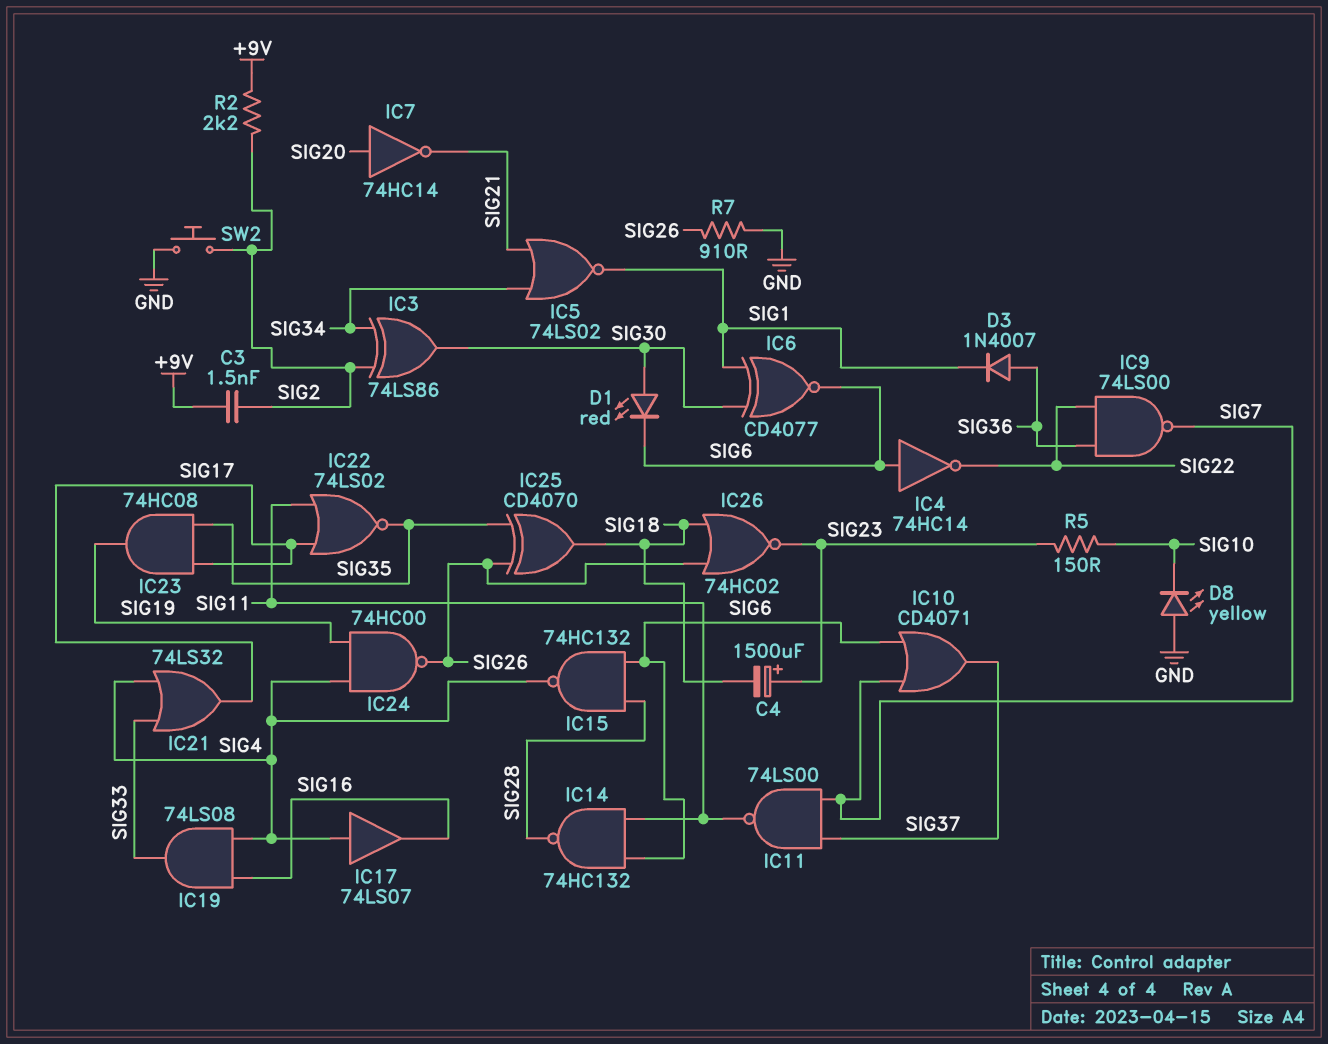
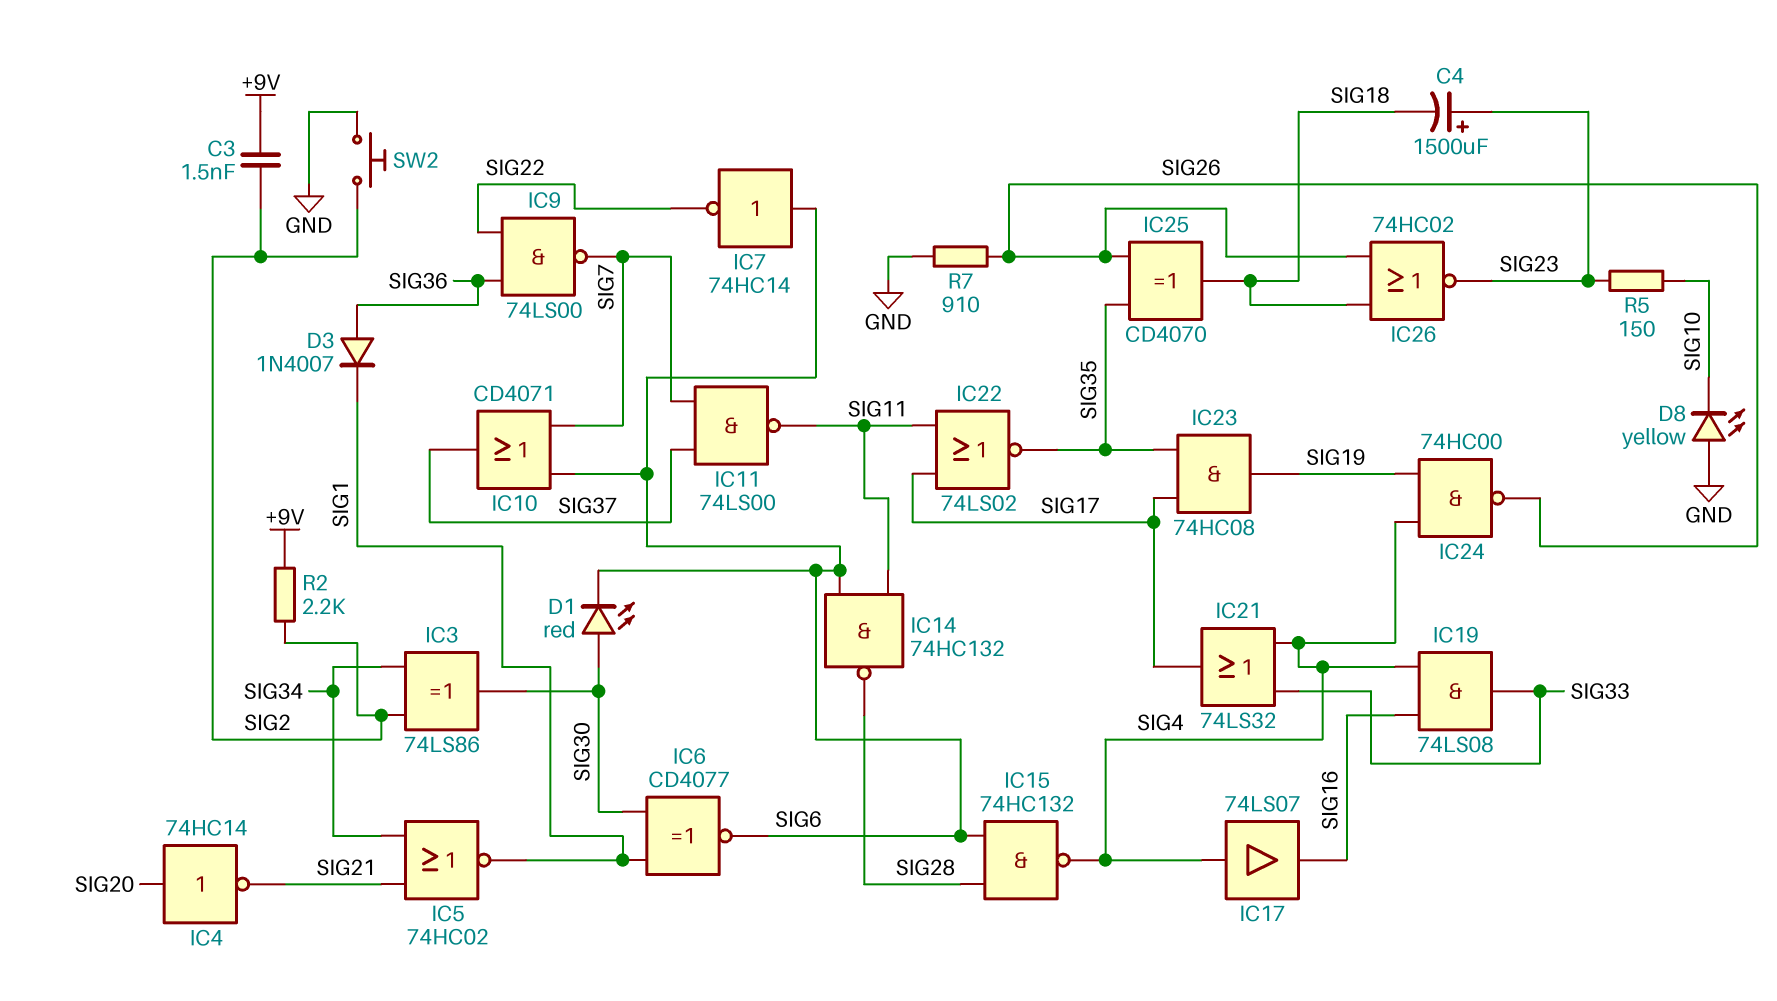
IC4: NOT 74HC14 (in SIG6, out SIG22) -> NOT 74HC14 (in SIG20, out SIG21)
IC5: NOR 74LS02 (in SIG21, in SIG34, out SIG1) -> NOR 74HC02 (in SIG21, in SIG34, out SIG1)
IC7: NOT 74HC14 (in SIG20, out SIG21) -> NOT 74HC14 (in SIG6, out SIG22)

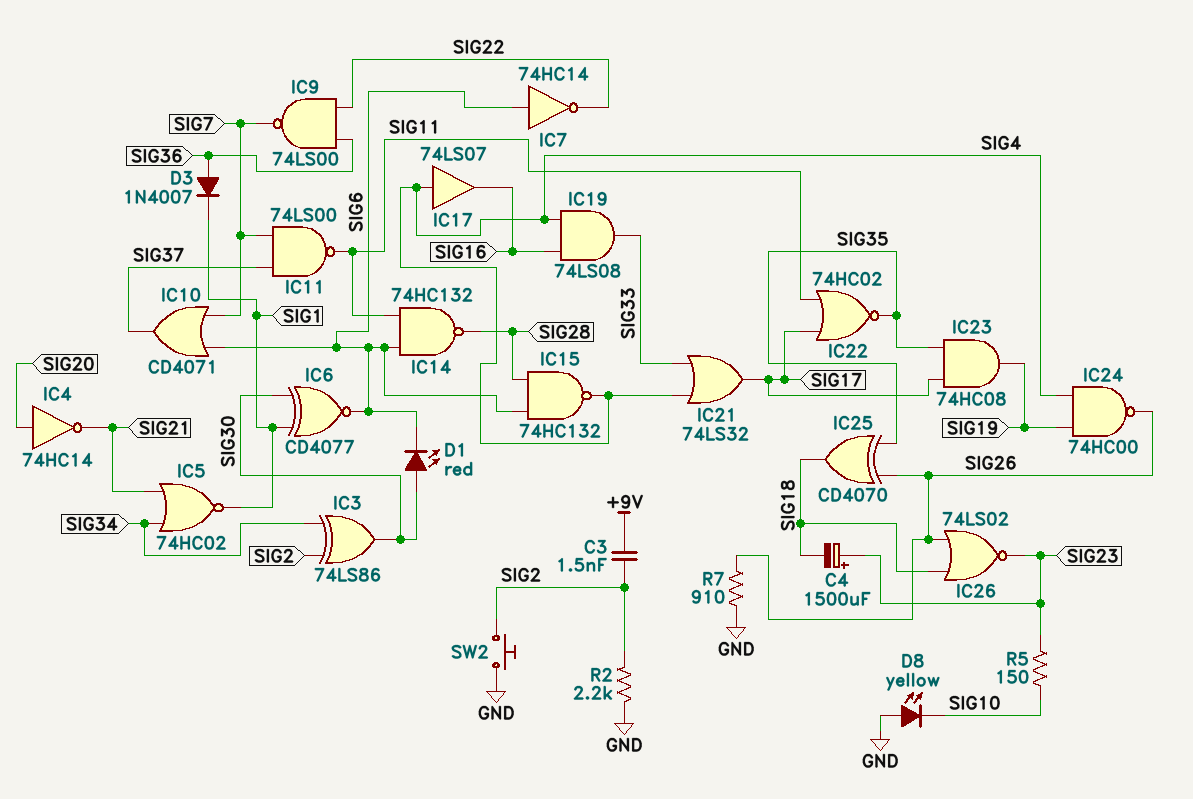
IC22: NOR 74LS02 (in SIG11, in SIG17, out SIG35) -> NOR 74HC02 (in SIG11, in SIG17, out SIG35)
IC26: NOR 74HC02 (in SIG18, in SIG26, out SIG23) -> NOR 74LS02 (in SIG18, in SIG26, out SIG23)
R2: 2.2k (+9V, SIG2) -> 2.2k (GND, SIG2)

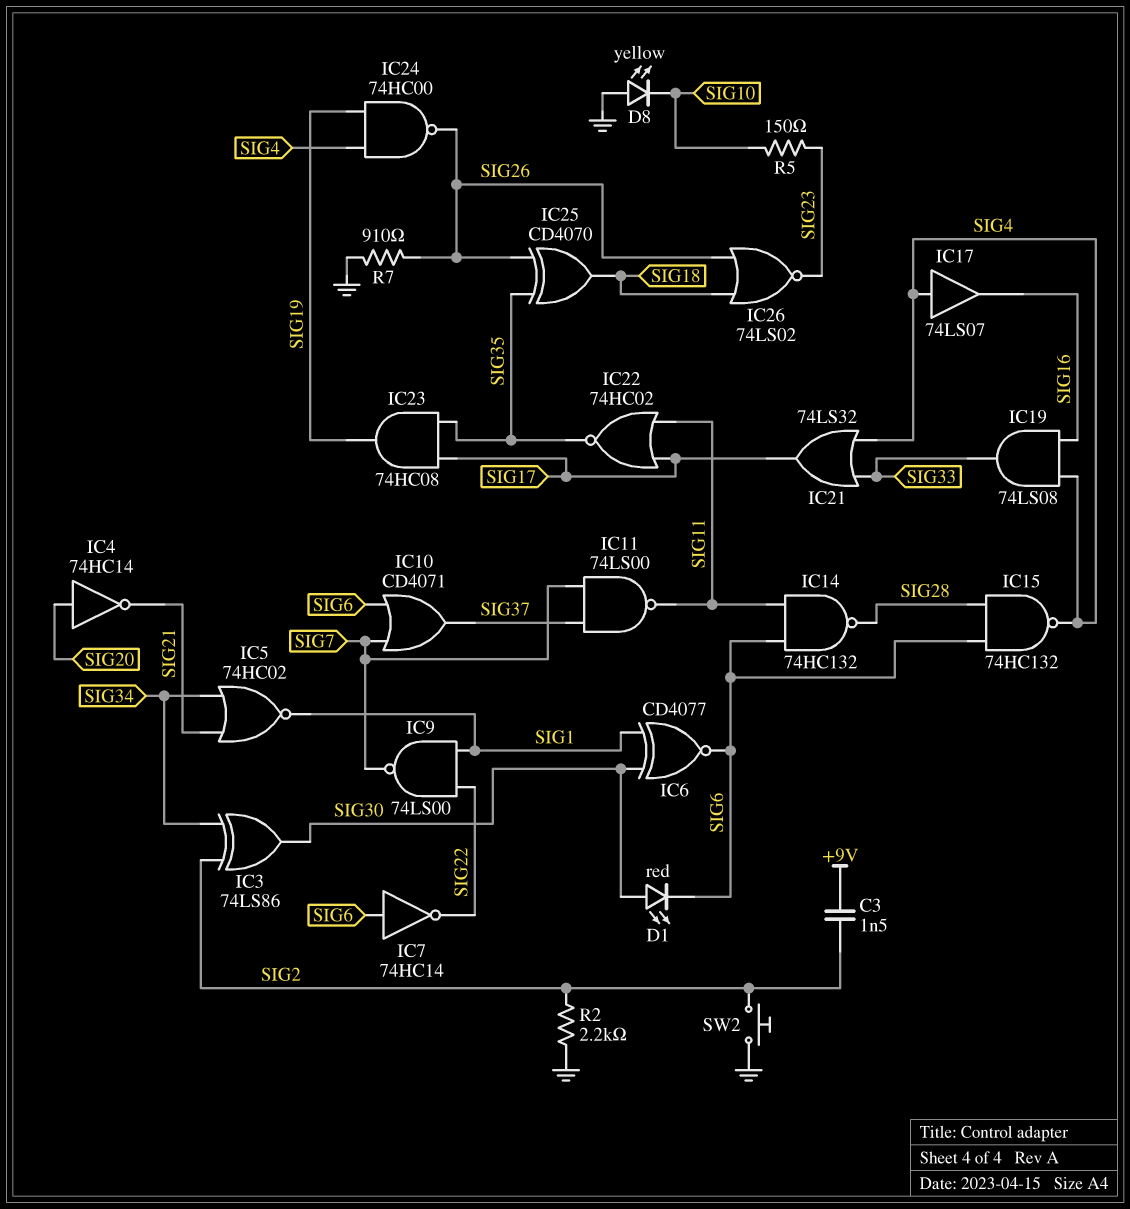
C4: 1500uF (plus SIG23, minus SIG18) -> none
D3: diode 1N4007 (A SIG36, K SIG1) -> none
IC9: NAND 74LS00 (in SIG22, in SIG36, out SIG7) -> NAND 74LS00 (in SIG1, in SIG22, out SIG7)

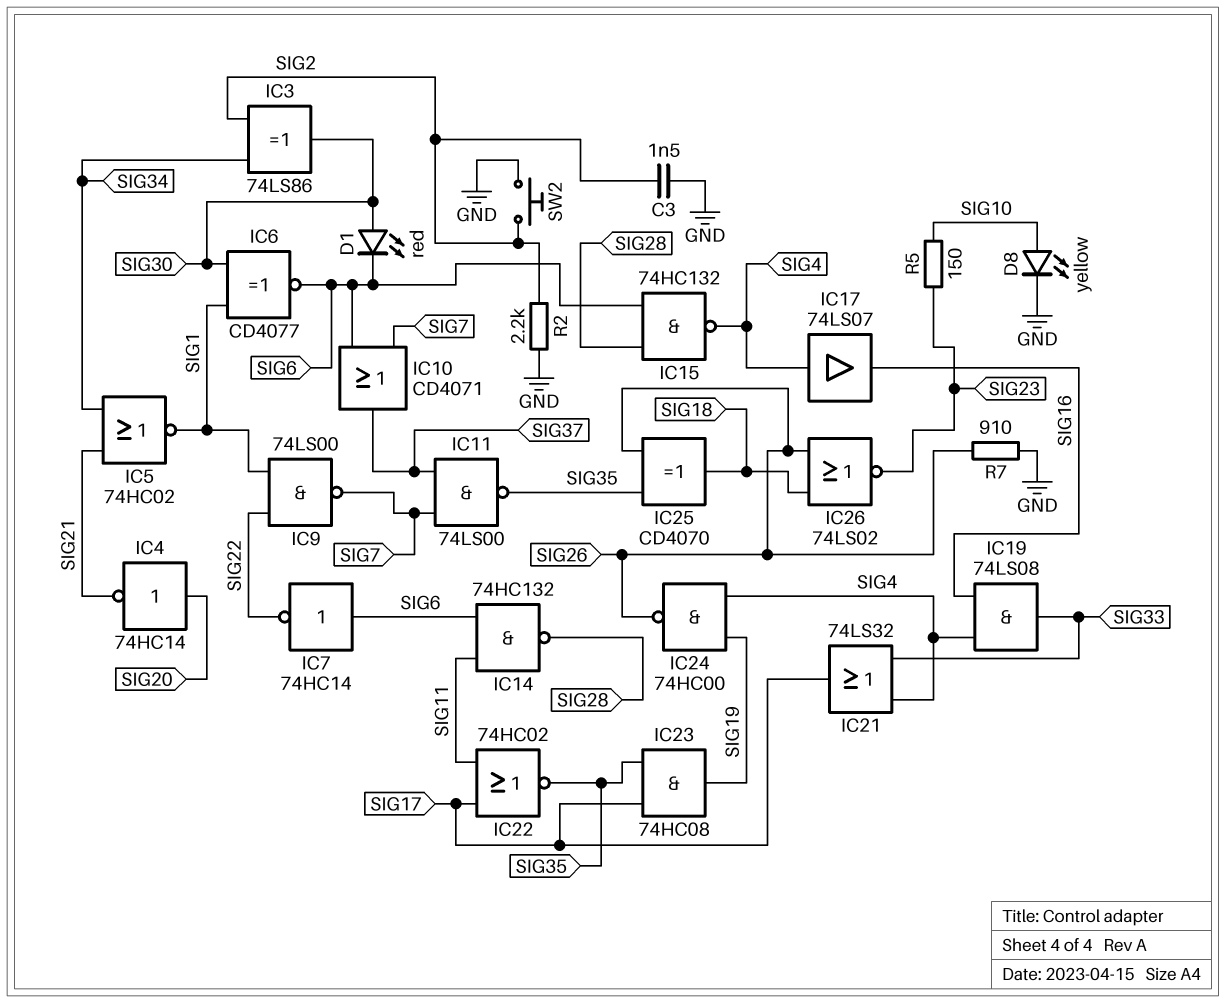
C3: 1.5nF (+9V, SIG2) -> 1.5nF (GND, SIG2)
D8: LED yellow (A GND, K SIG10) -> LED yellow (A SIG10, K GND)
IC11: NAND 74LS00 (in SIG7, in SIG37, out SIG11) -> NAND 74LS00 (in SIG7, in SIG37, out SIG35)

